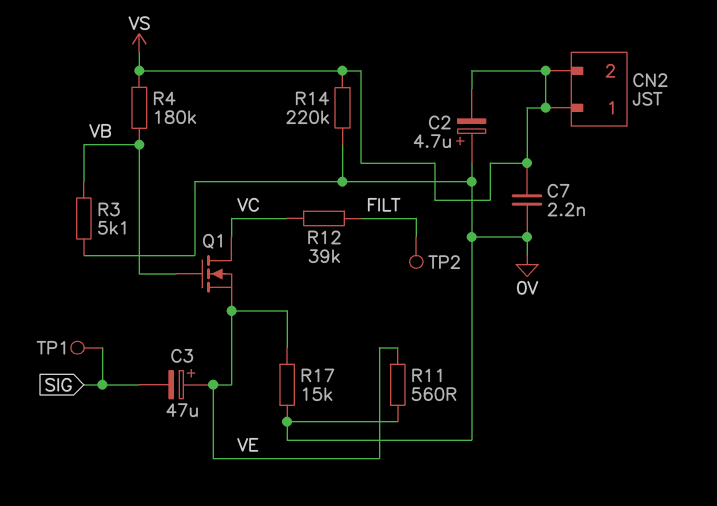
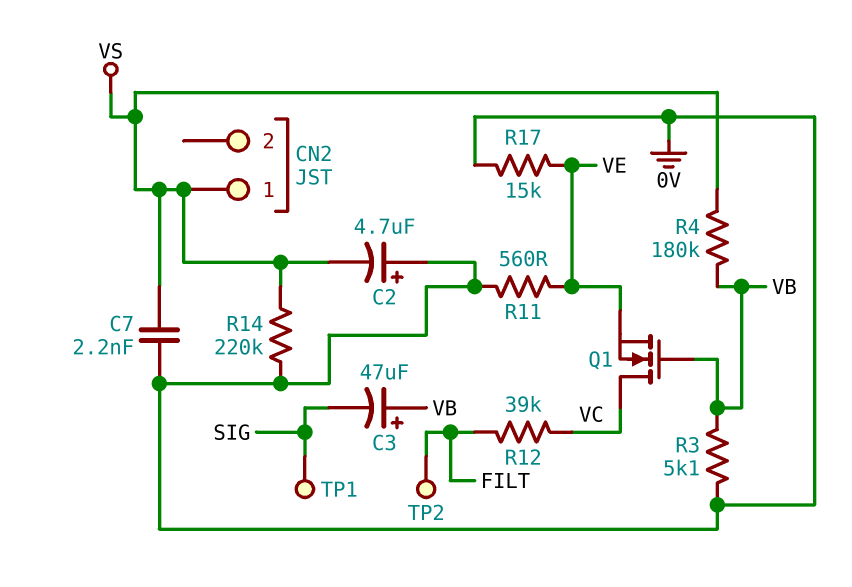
C3: 47uF (plus VE, minus SIG) -> 47uF (plus VB, minus SIG)
CN2 pin 2: VS -> none

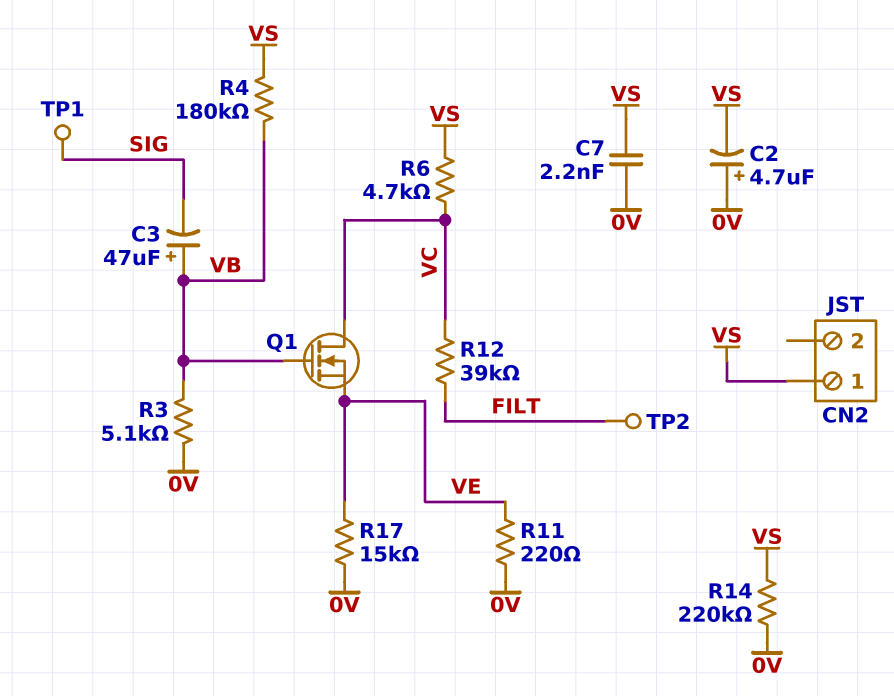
R6: none -> 4.7k (VC, VS)
R11: 560 (0V, VE) -> 220 (0V, VE)

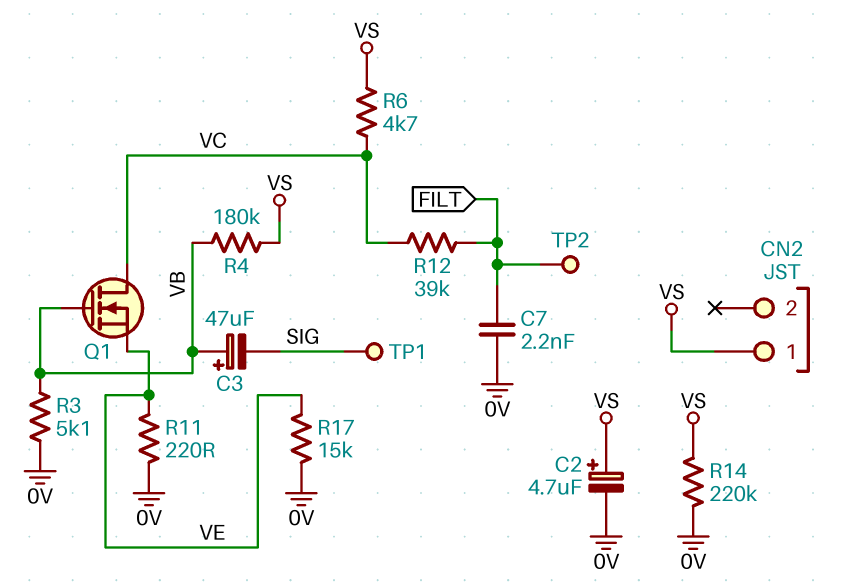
C2: 4.7uF (plus 0V, minus VS) -> 4.7uF (plus VS, minus 0V)
C7: 2.2nF (0V, VS) -> 2.2nF (0V, FILT)

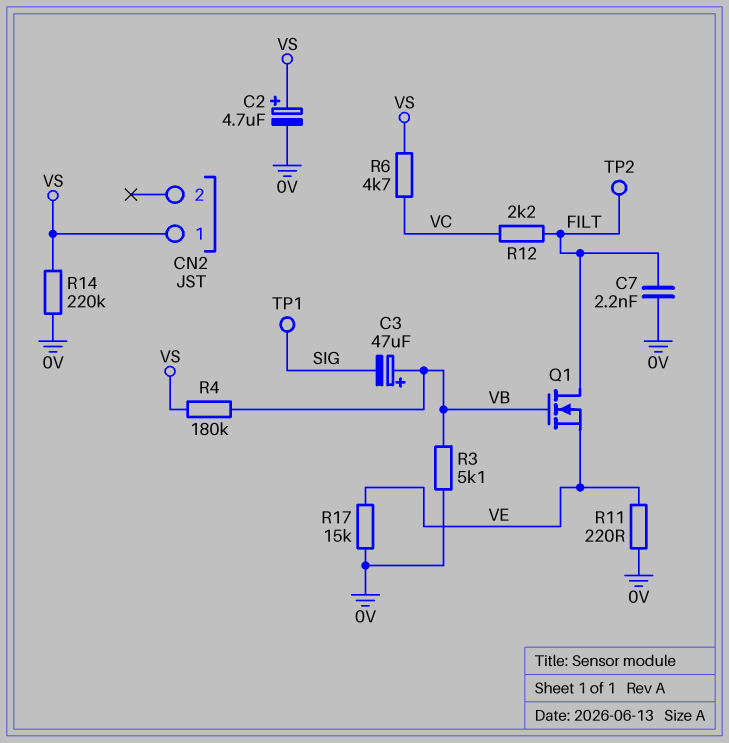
Q1: NMOS (G VB, D VC, S VE) -> NMOS (G VB, D FILT, S VE)
R12: 39k (FILT, VC) -> 2.2k (FILT, VC)

